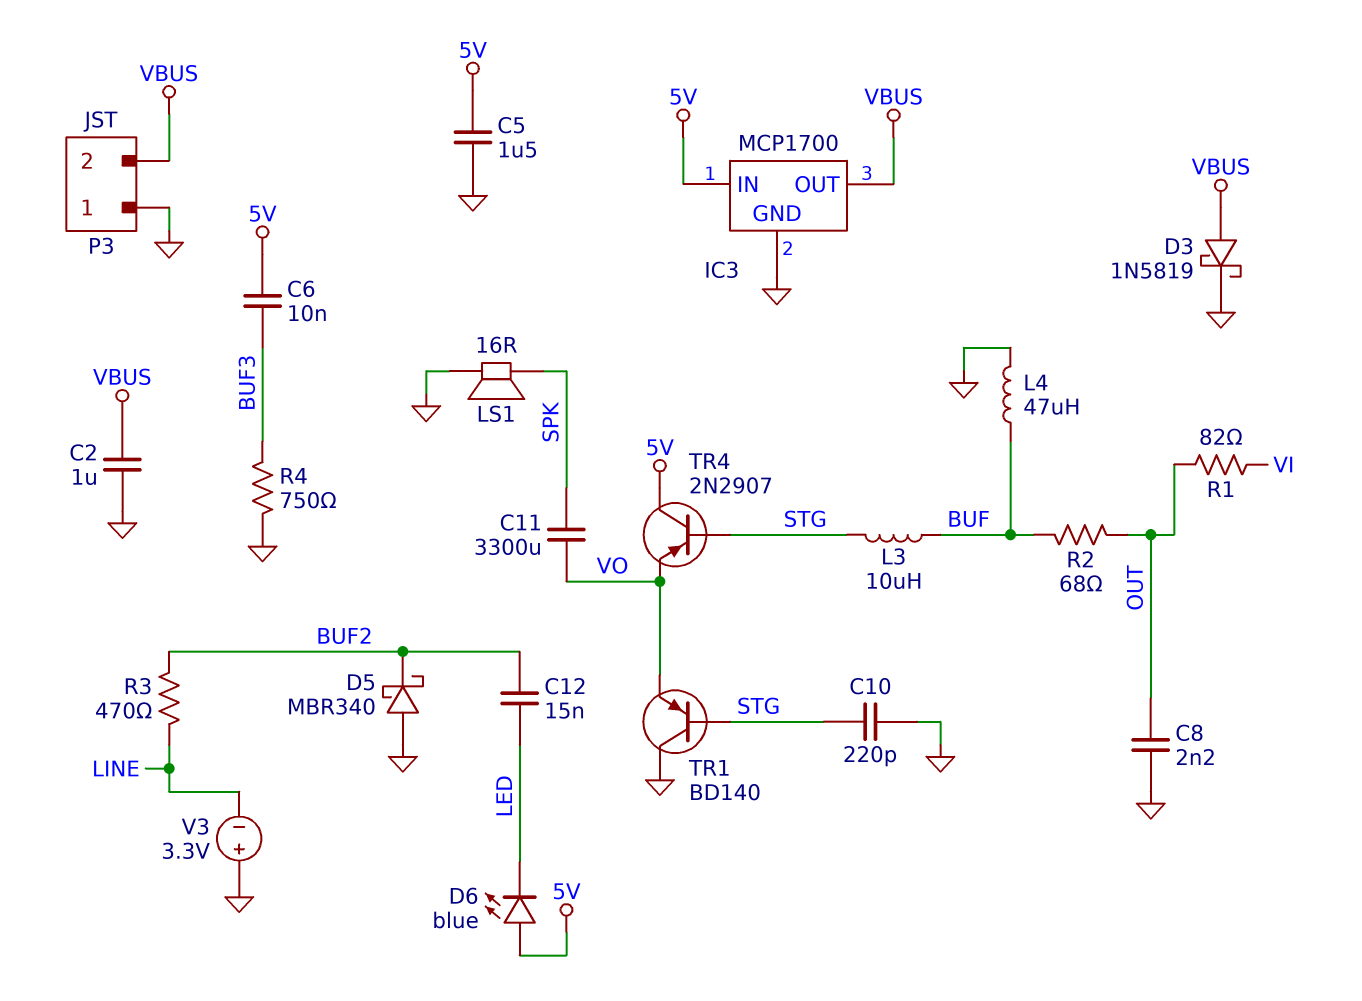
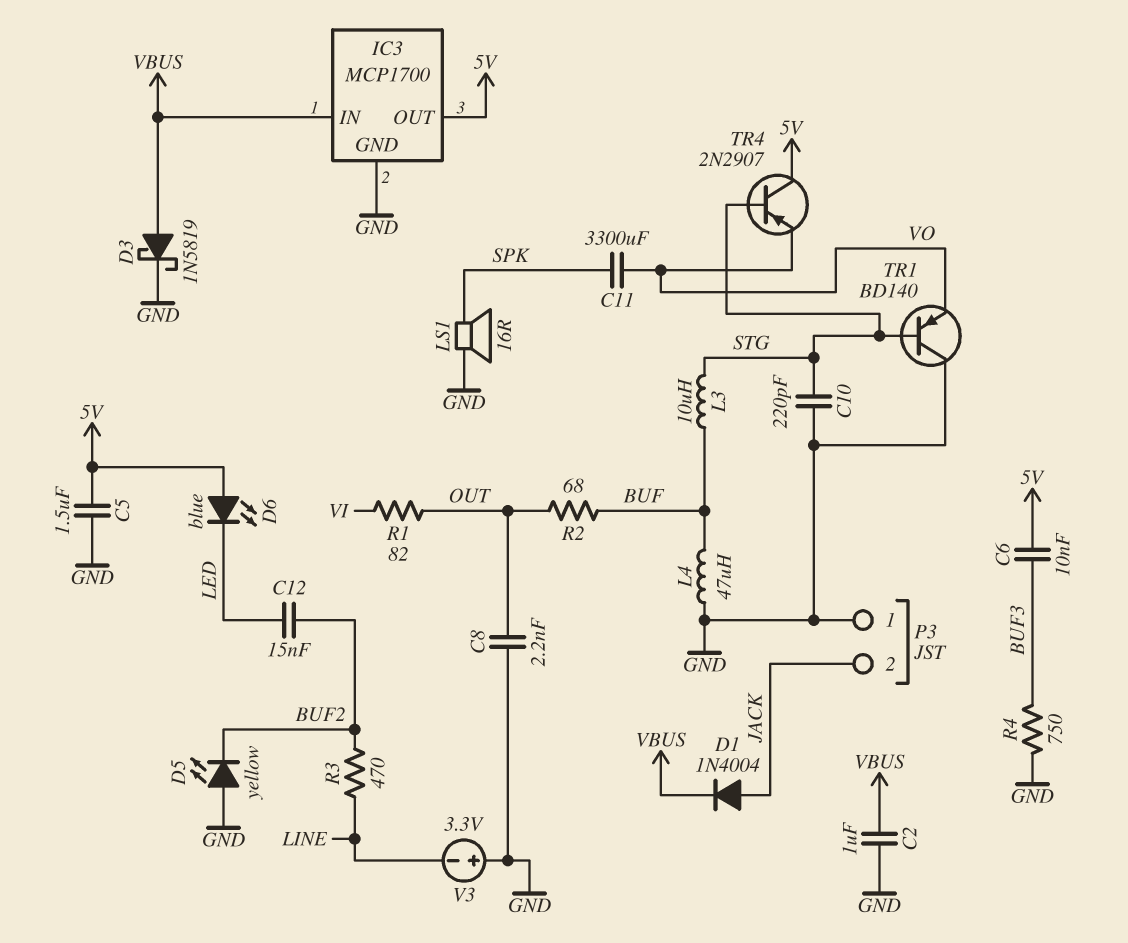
D1: none -> diode 1N4004 (A JACK, K VBUS)
D5: schottky MBR340 (A GND, K BUF2) -> LED yellow (A GND, K BUF2)
IC3 pin IN: 5V -> VBUS
IC3 pin OUT: VBUS -> 5V
P3 pin 2: VBUS -> JACK

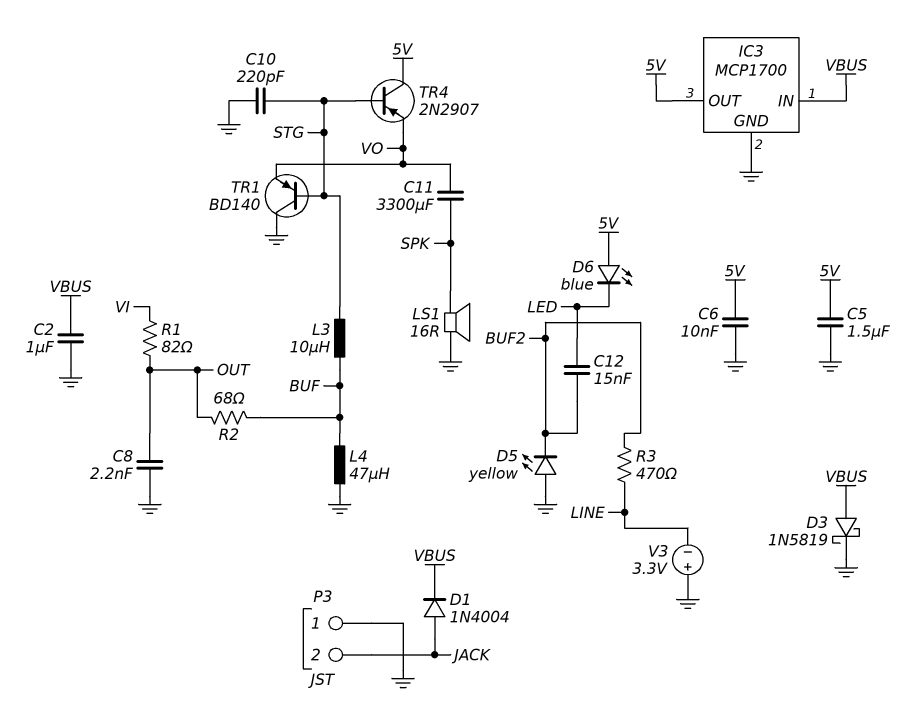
C6: 10nF (5V, BUF3) -> 10nF (5V, GND)
R4: 750 (BUF3, GND) -> none

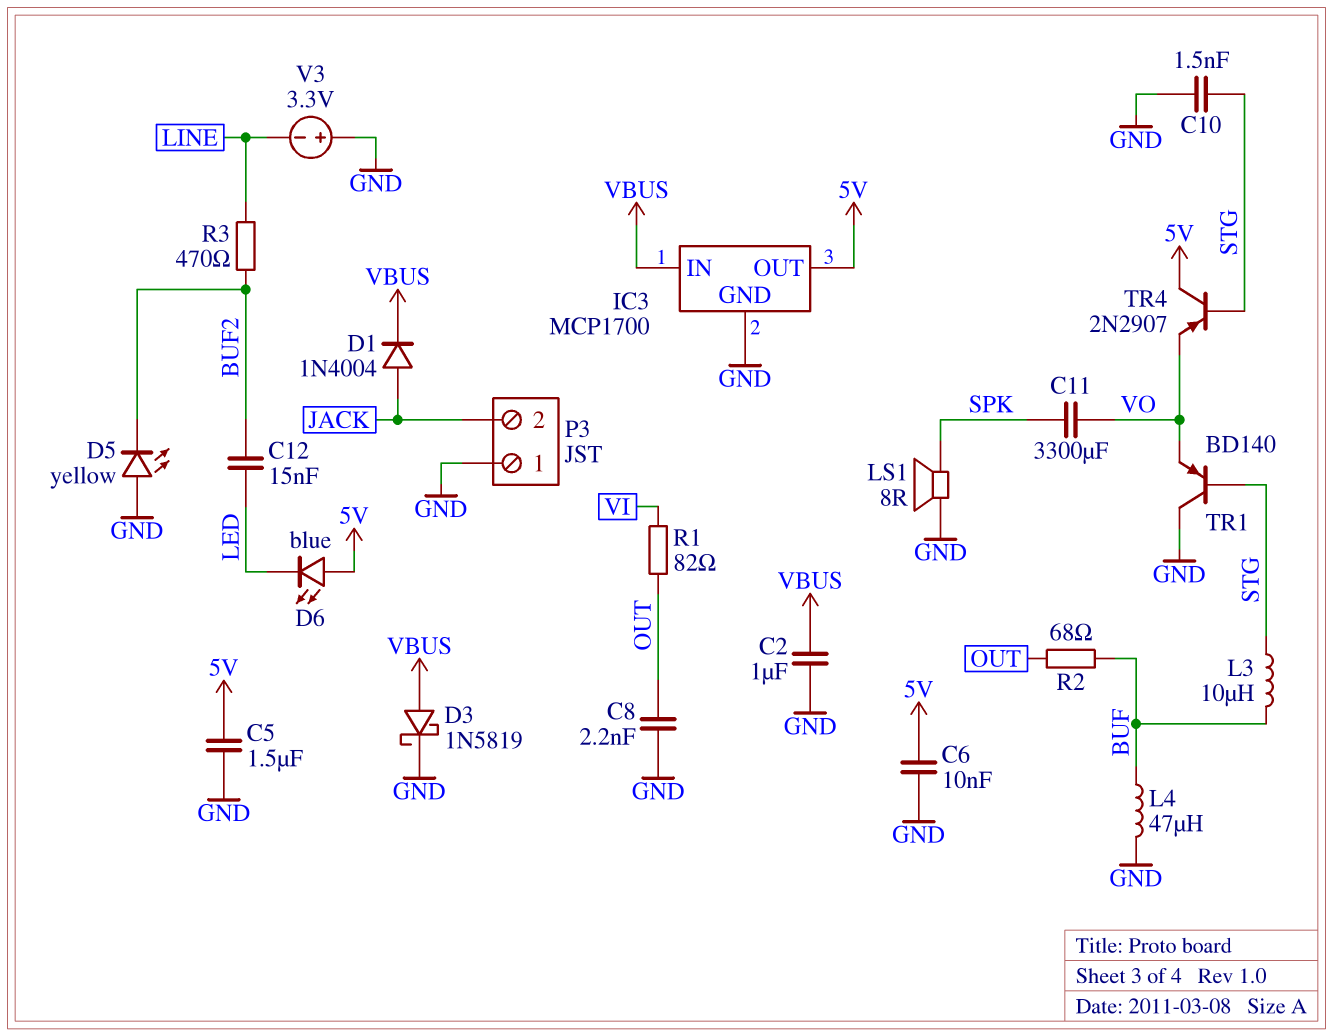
C10: 220pF (GND, STG) -> 1.5nF (GND, STG)
LS1: speaker 16R (GND, SPK) -> speaker 8R (GND, SPK)

